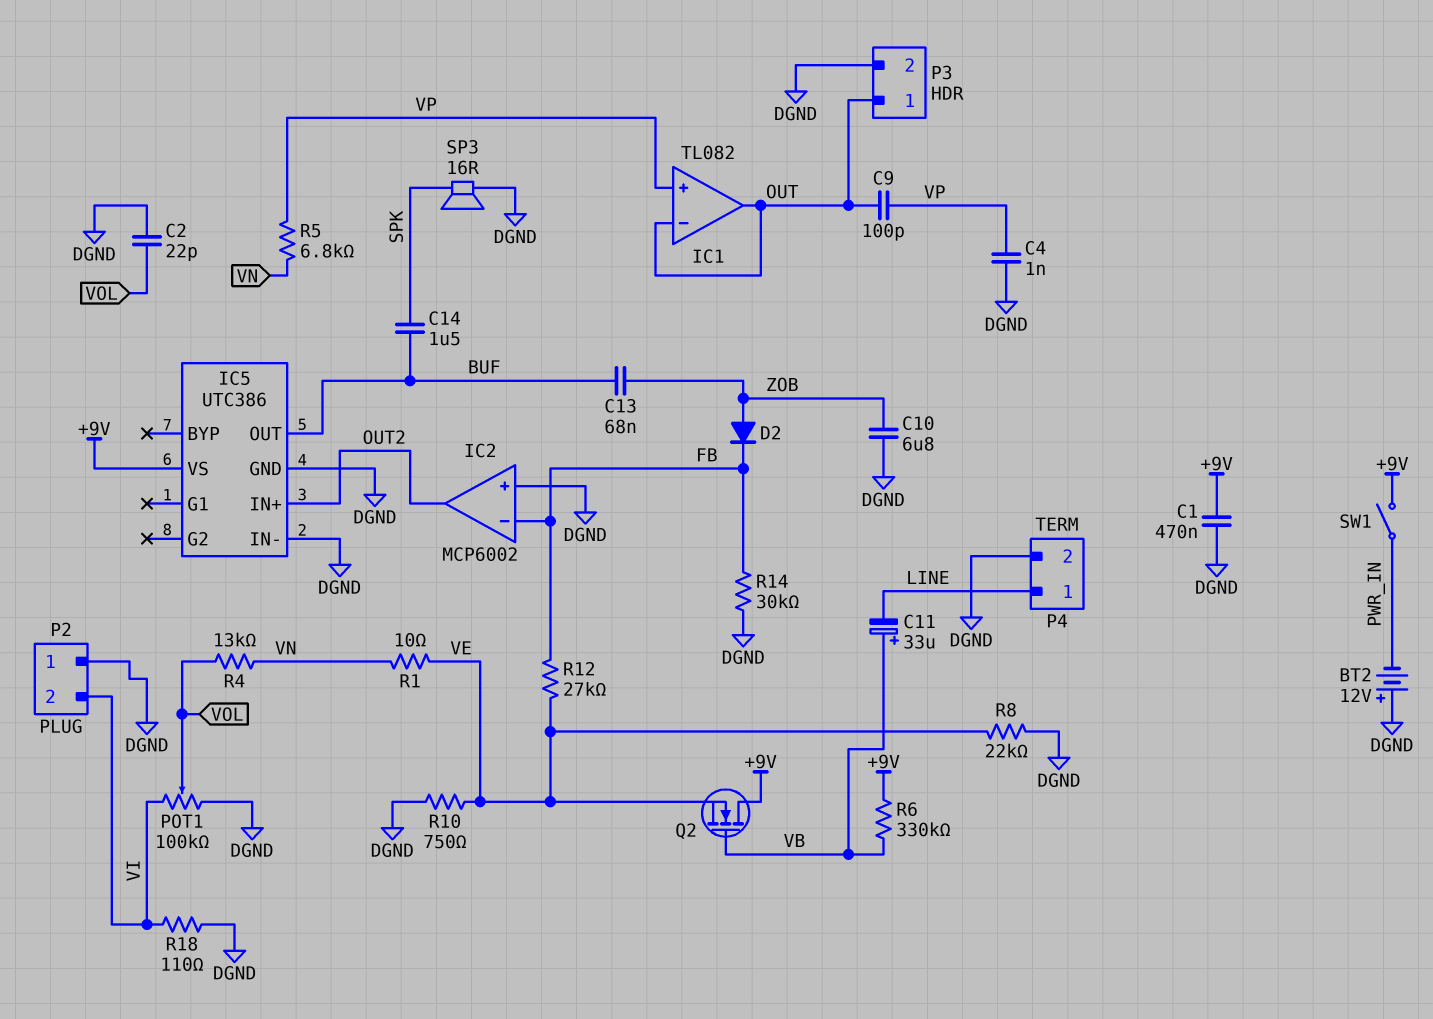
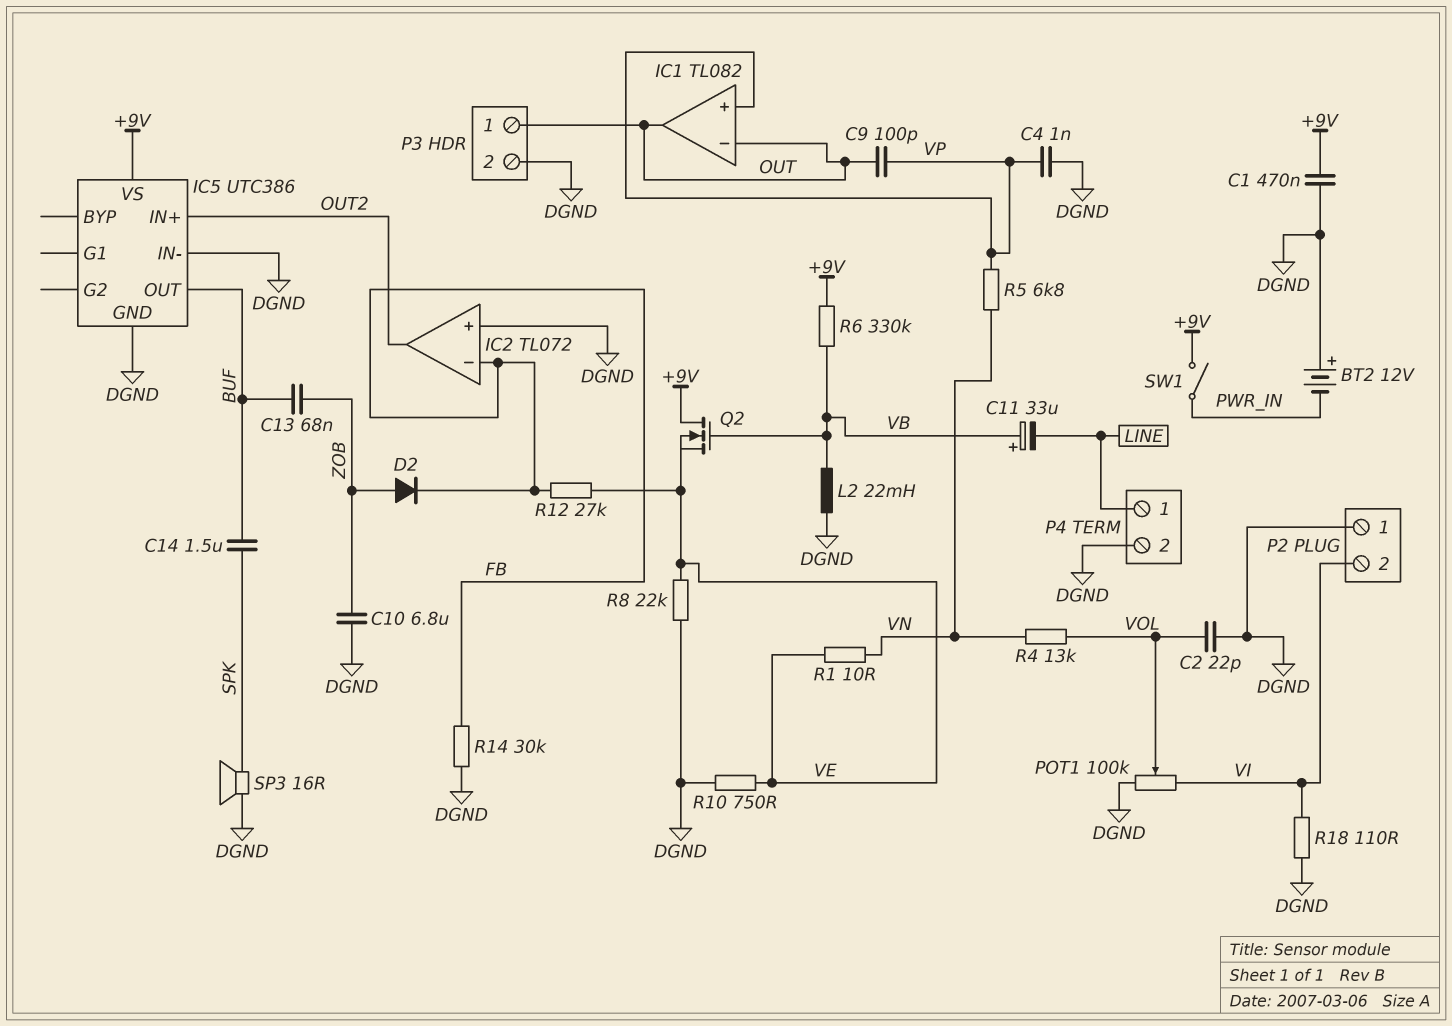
IC2: MCP6002 -> TL072
L2: none -> 22mH (DGND, VB)

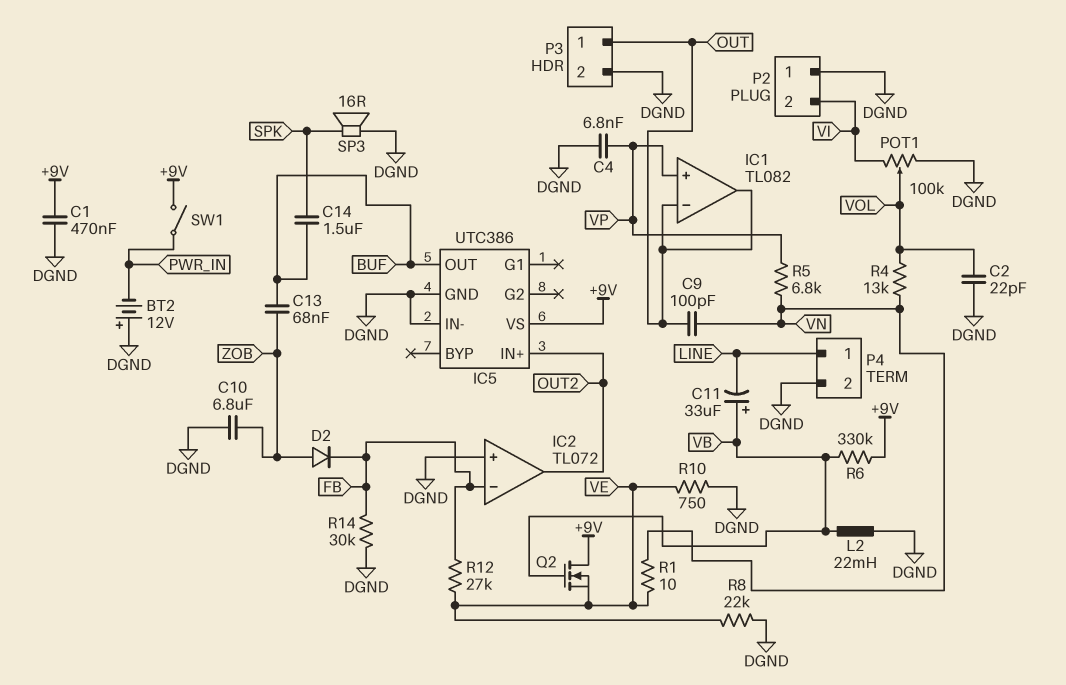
C4: 1nF (DGND, VP) -> 6.8nF (DGND, VP)
C9: 100pF (OUT, VP) -> 100pF (OUT, VN)
R18: 110 (DGND, VI) -> none

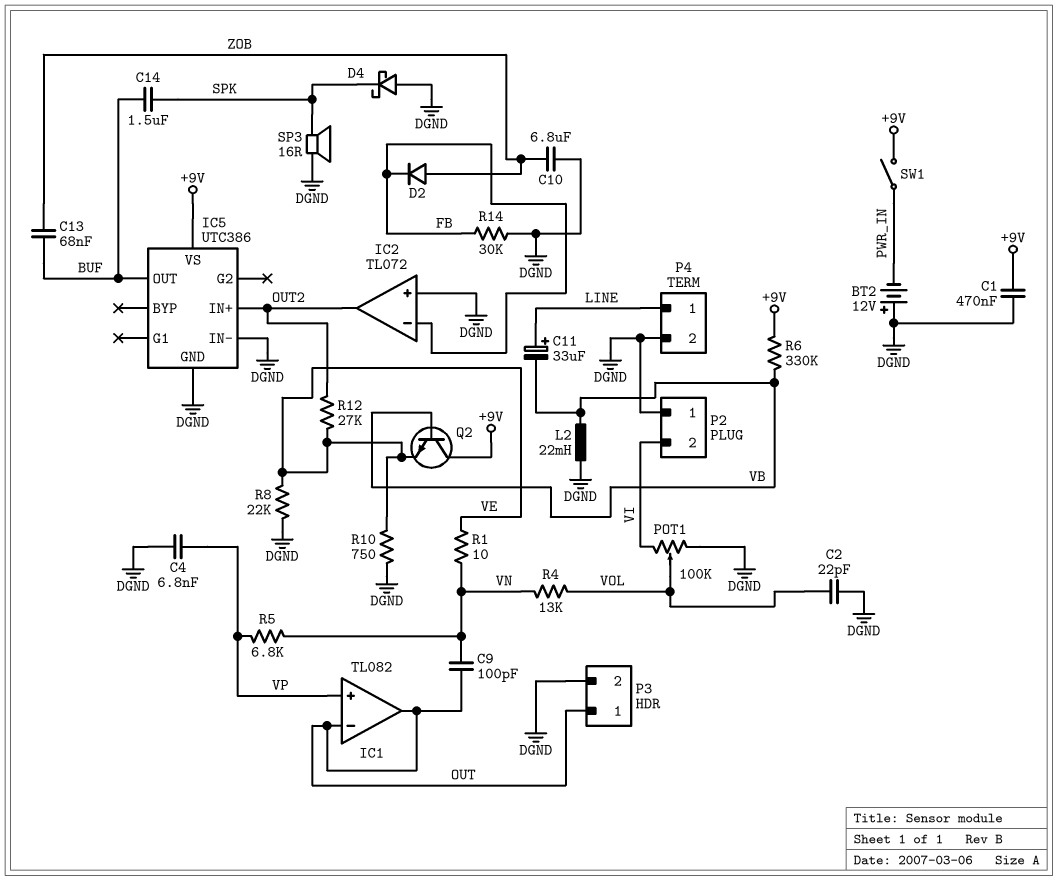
C11: 33uF (plus VB, minus LINE) -> 33uF (plus LINE, minus VB)
D4: none -> schottky (A DGND, K SPK)
Q2: NMOS (G VB, D +9V, S VE) -> NPN (B VB, C +9V, E VE)
R12: 27k (FB, VE) -> 27k (OUT2, VE)

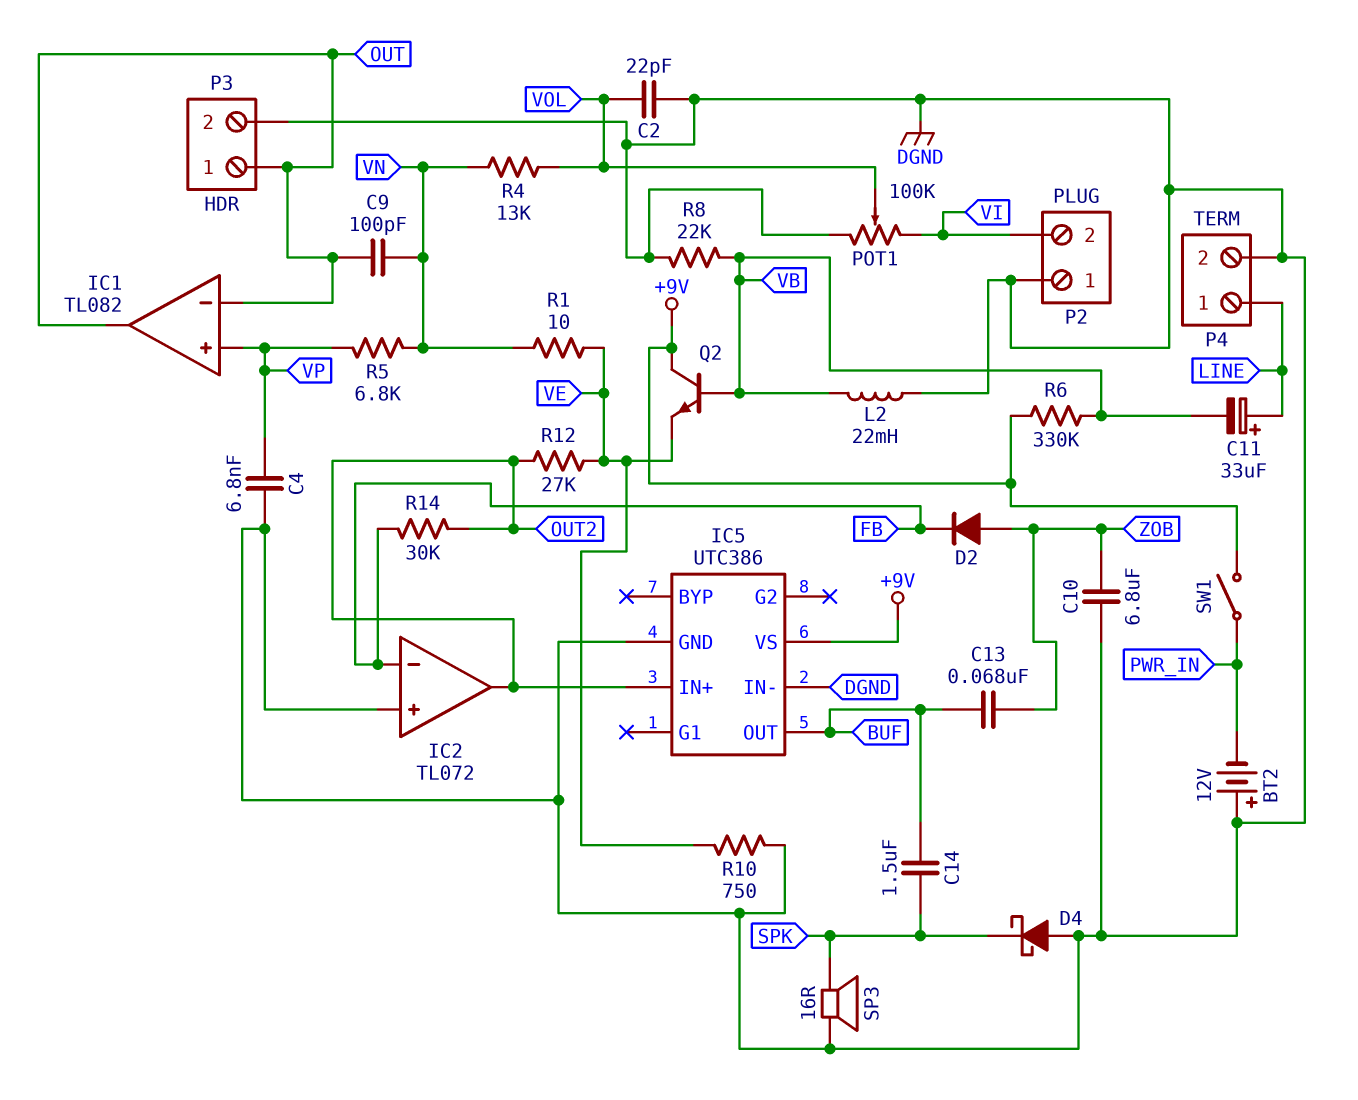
C1: 470nF (+9V, DGND) -> none
R8: 22k (DGND, VE) -> 22k (DGND, VB)
R14: 30k (DGND, FB) -> 30k (FB, OUT2)

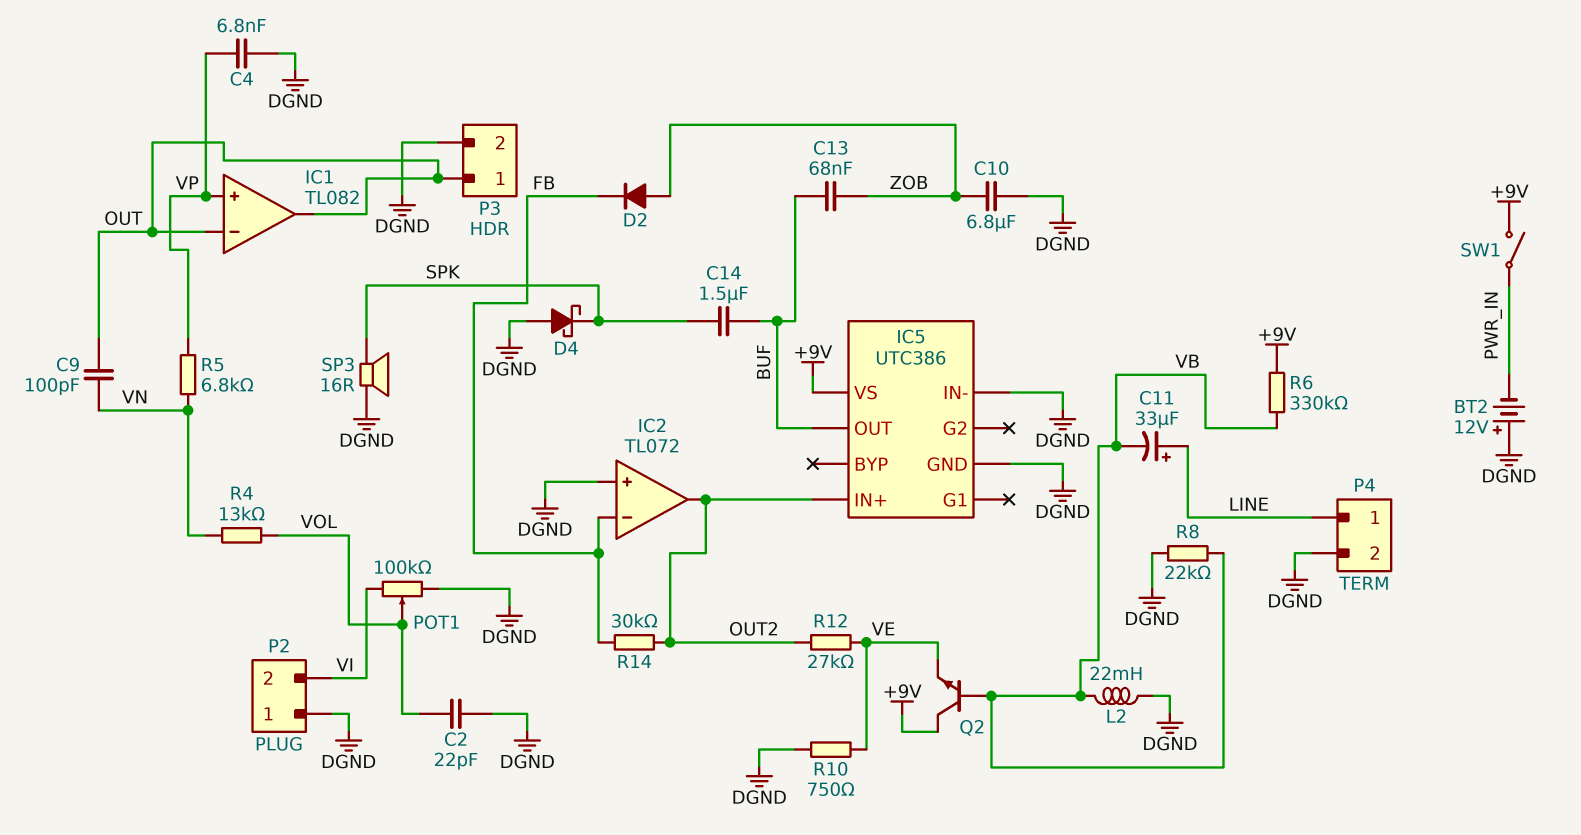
R1: 10 (VE, VN) -> none

